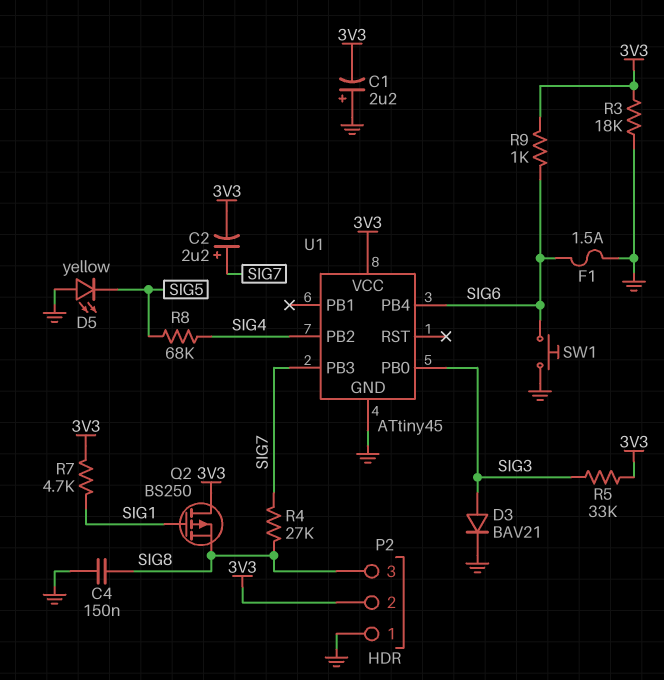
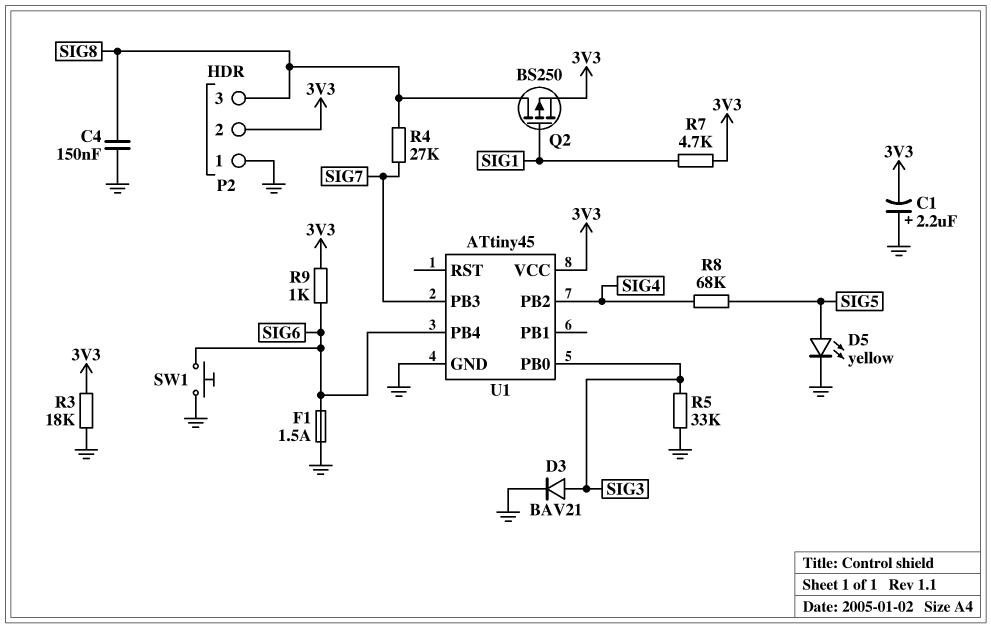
C2: 2.2uF (plus SIG7, minus 3V3) -> none
D5: LED yellow (A GND, K SIG5) -> LED yellow (A SIG5, K GND)
Q2: PMOS BS250 (G SIG1, D 3V3, S SIG8) -> PMOS BS250 (G SIG1, D SIG8, S 3V3)
R5: 33k (3V3, SIG3) -> 33k (GND, SIG3)

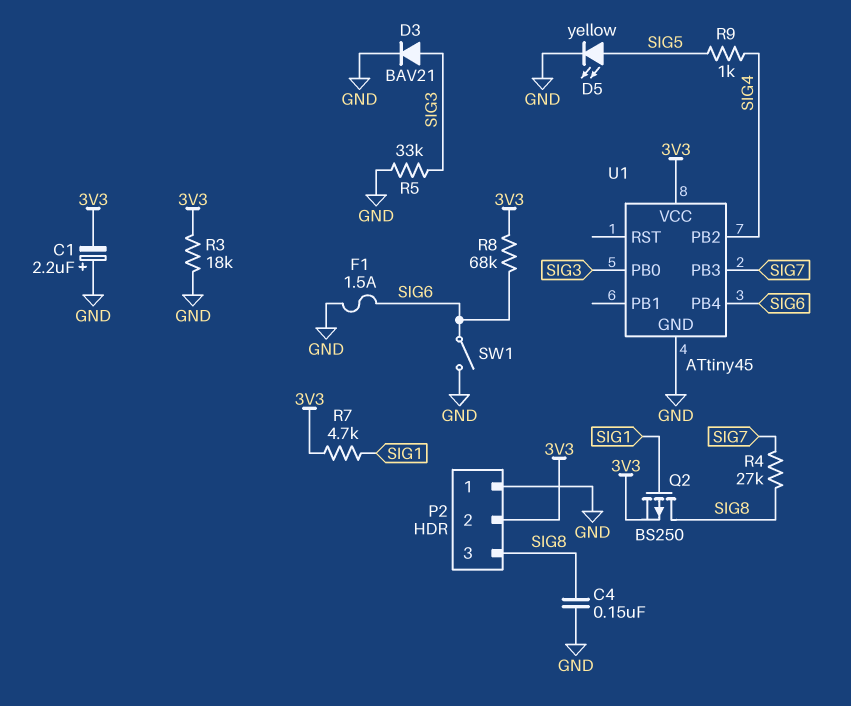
R8: 68k (SIG4, SIG5) -> 68k (3V3, SIG6)
R9: 1k (3V3, SIG6) -> 1k (SIG4, SIG5)
SW1: button (GND, SIG6) -> switch (GND, SIG6)

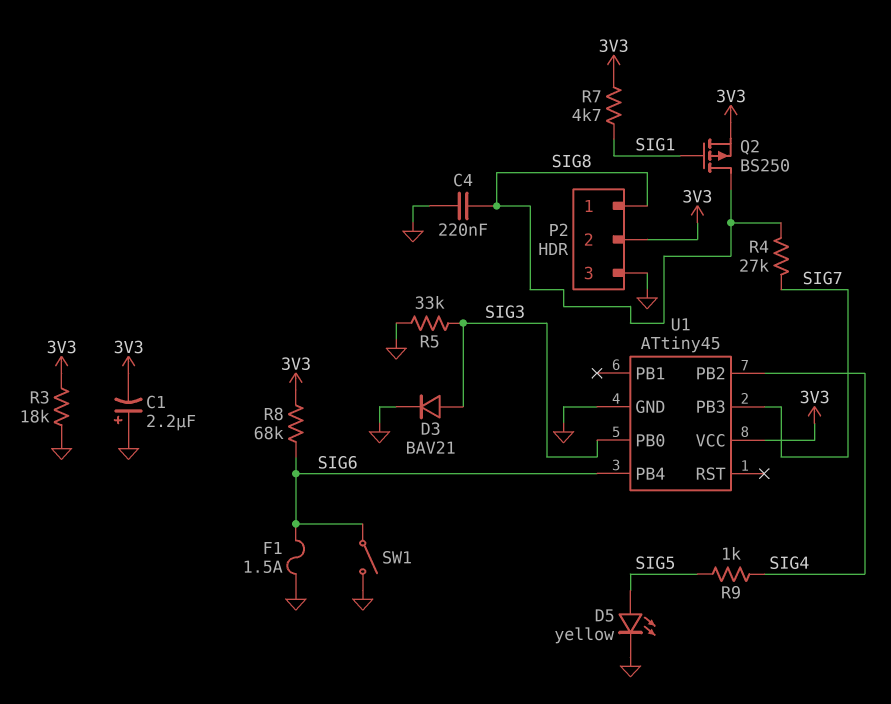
C4: 150nF (GND, SIG8) -> 220nF (GND, SIG8)
P2 pin 1: GND -> SIG8
P2 pin 3: SIG8 -> GND

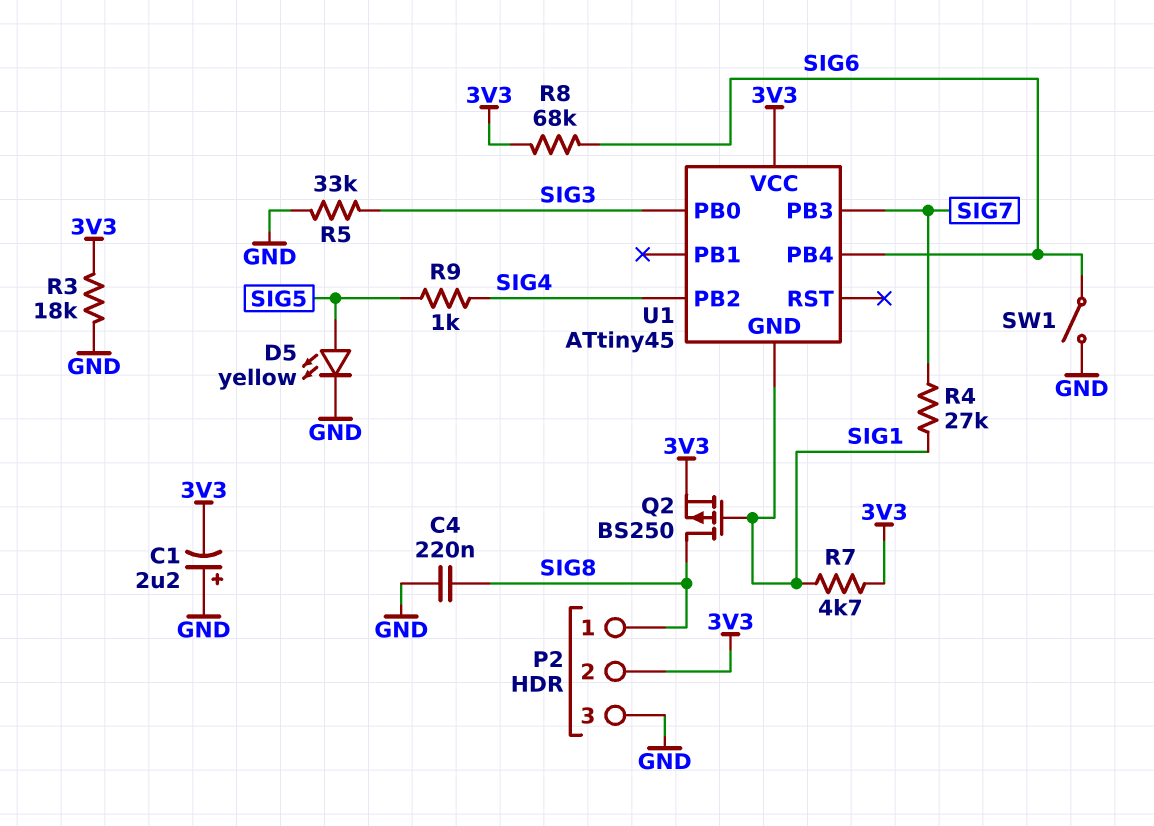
D3: diode BAV21 (A SIG3, K GND) -> none
F1: 1.5A (GND, SIG6) -> none
R4: 27k (SIG7, SIG8) -> 27k (SIG1, SIG7)
U1 pin GND: GND -> SIG1

